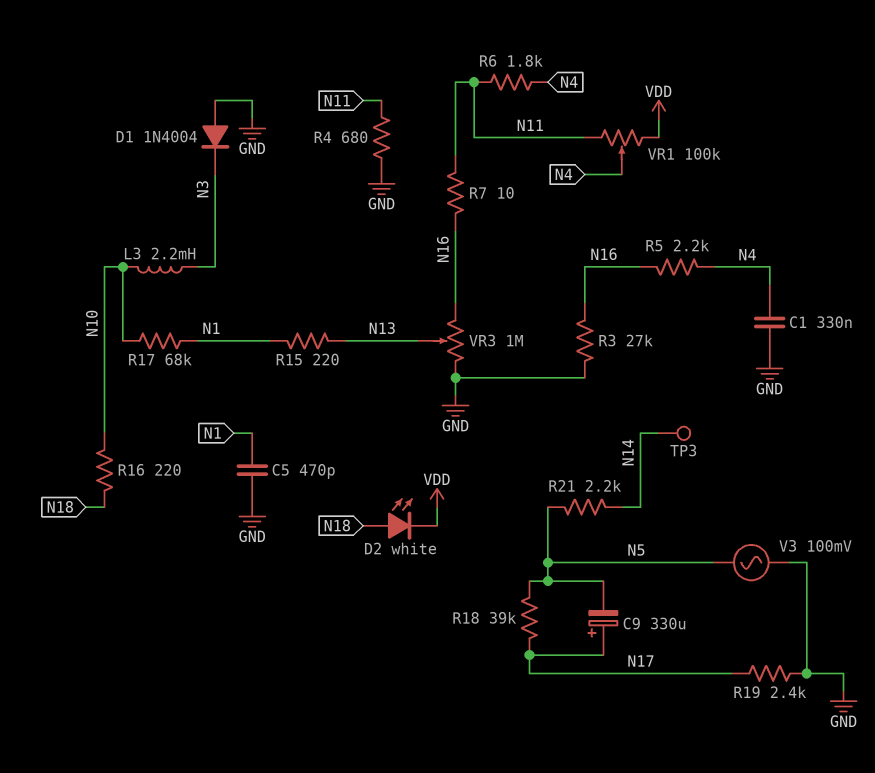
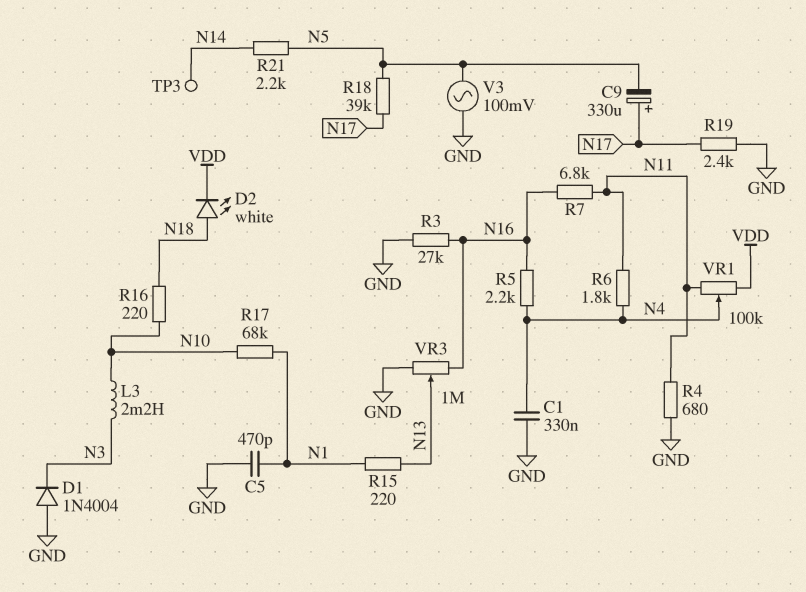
R7: 10 (N11, N16) -> 6.8k (N11, N16)

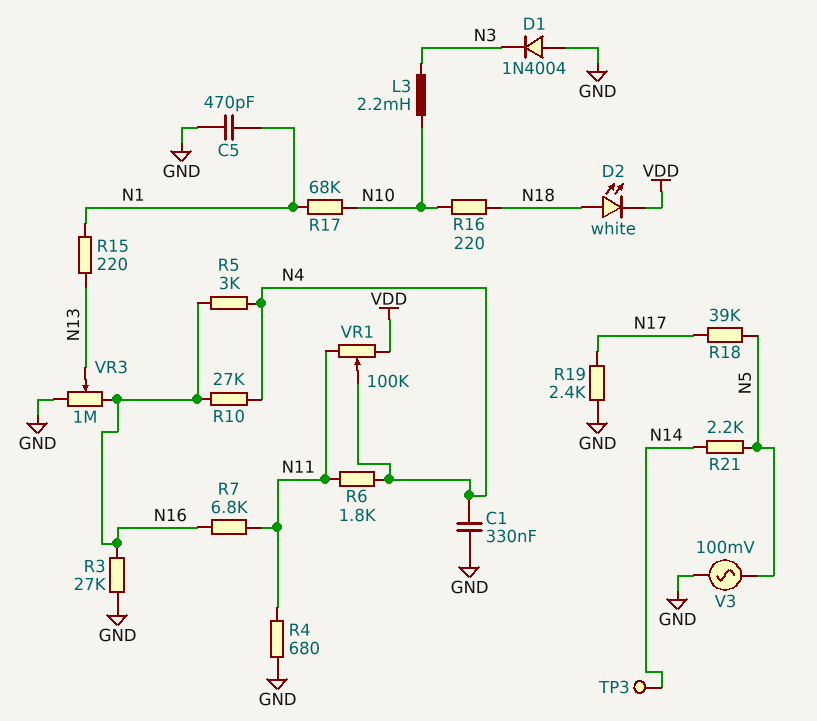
C9: 330uF (plus N17, minus N5) -> none
R5: 2.2k (N4, N16) -> 3k (N4, N16)
R10: none -> 27k (N4, N16)

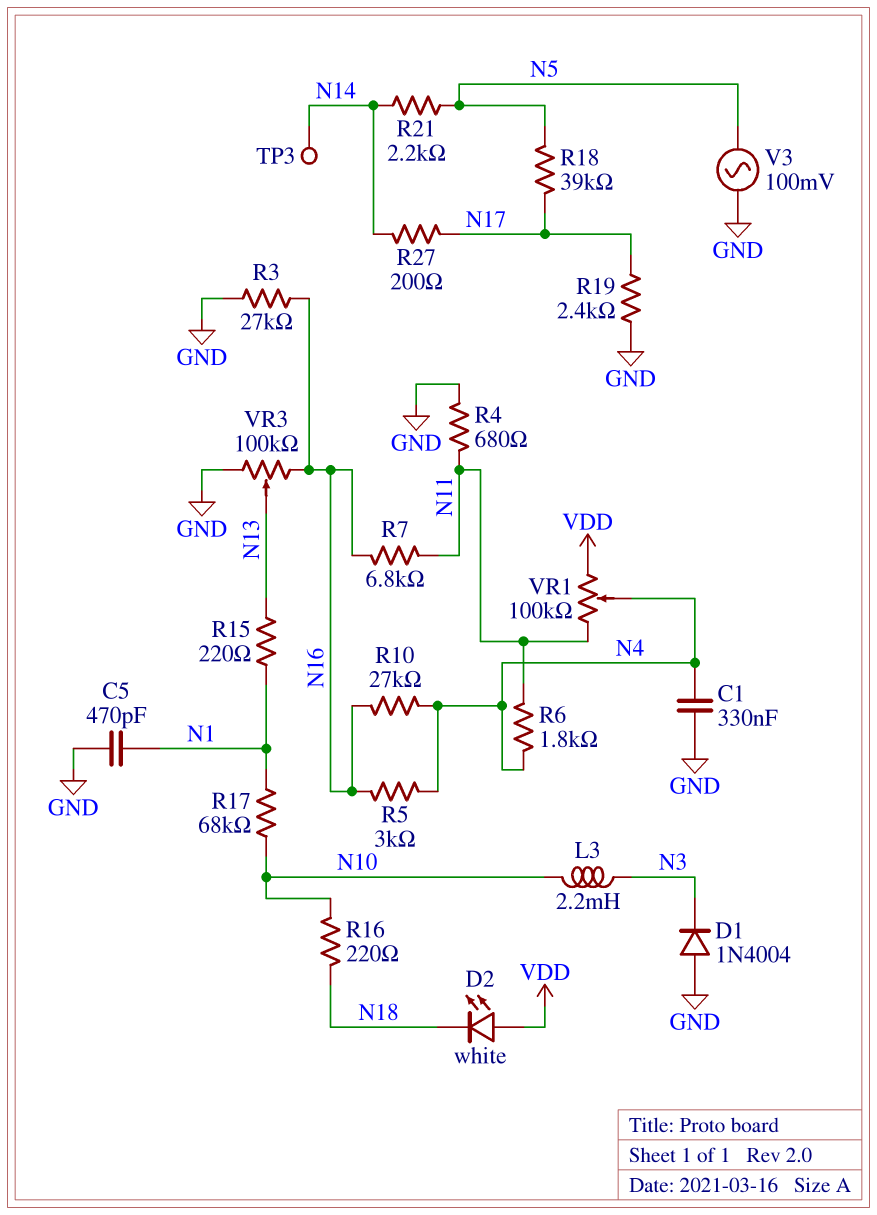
D2: LED white (A N18, K VDD) -> LED white (A VDD, K N18)
R27: none -> 200 (N14, N17)
VR3: 1M (GND, N16, wiper N13) -> 100k (GND, N16, wiper N13)

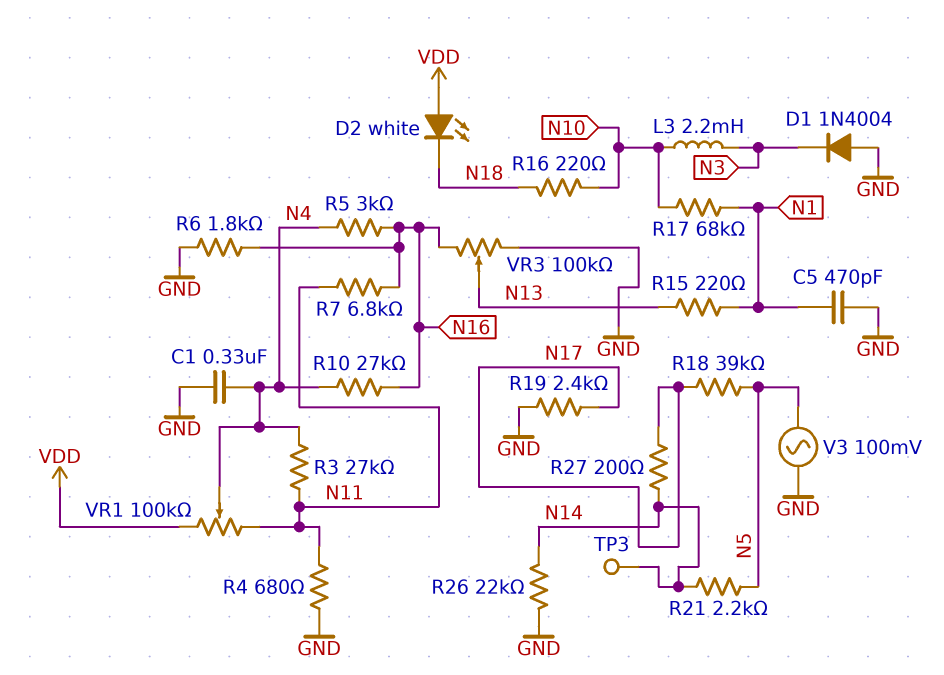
R3: 27k (GND, N16) -> 27k (N4, N11)
R6: 1.8k (N4, N11) -> 1.8k (GND, N16)
R26: none -> 22k (GND, N14)

